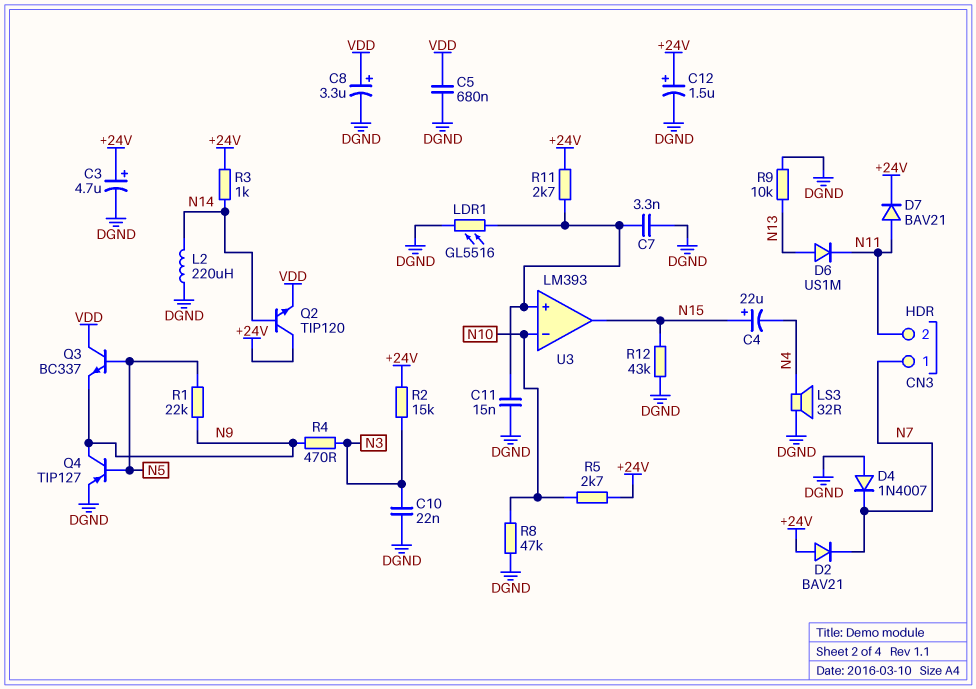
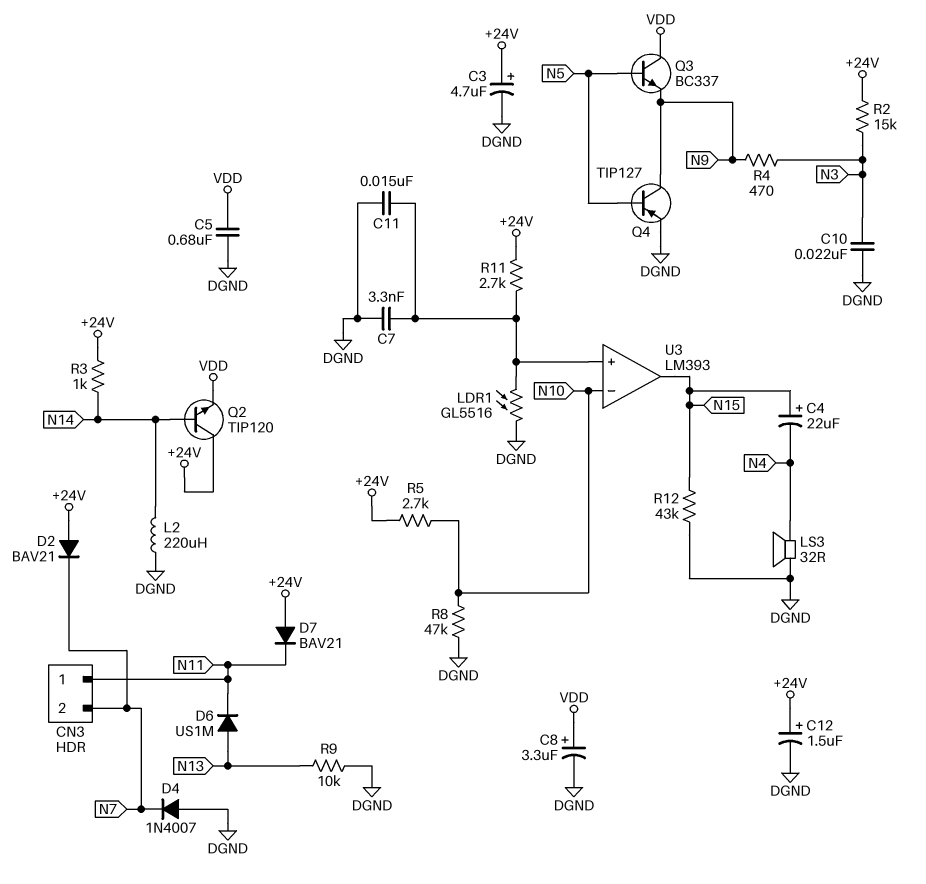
CN3 pin 1: N7 -> N11
CN3 pin 2: N11 -> N7
D7: diode BAV21 (A N11, K +24V) -> diode BAV21 (A +24V, K N11)
R1: 22k (N5, N9) -> none

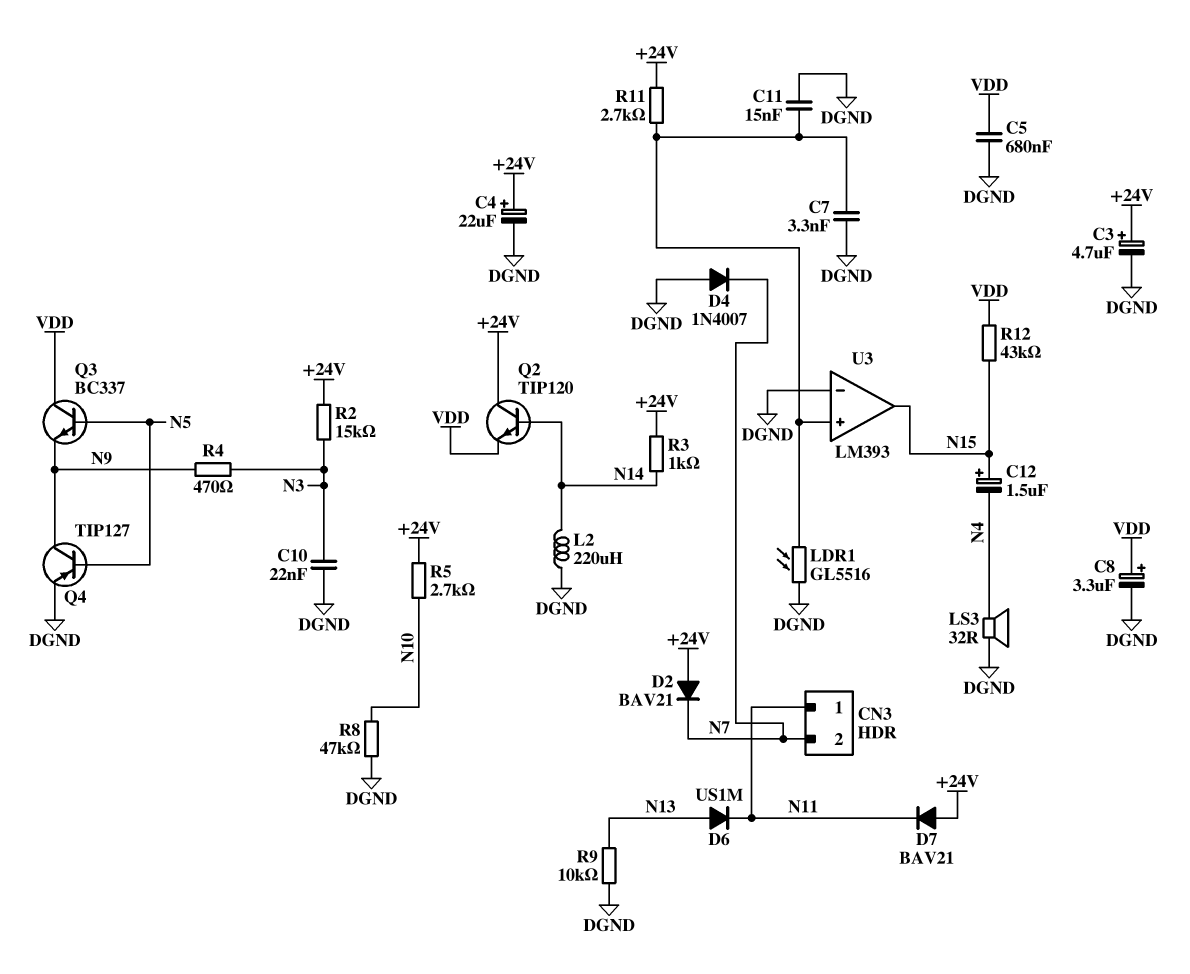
C4: 22uF (plus N15, minus N4) -> 22uF (plus +24V, minus DGND)
C12: 1.5uF (plus +24V, minus DGND) -> 1.5uF (plus N15, minus N4)
R12: 43k (DGND, N15) -> 43k (N15, VDD)
U3 pin in-: N10 -> DGND

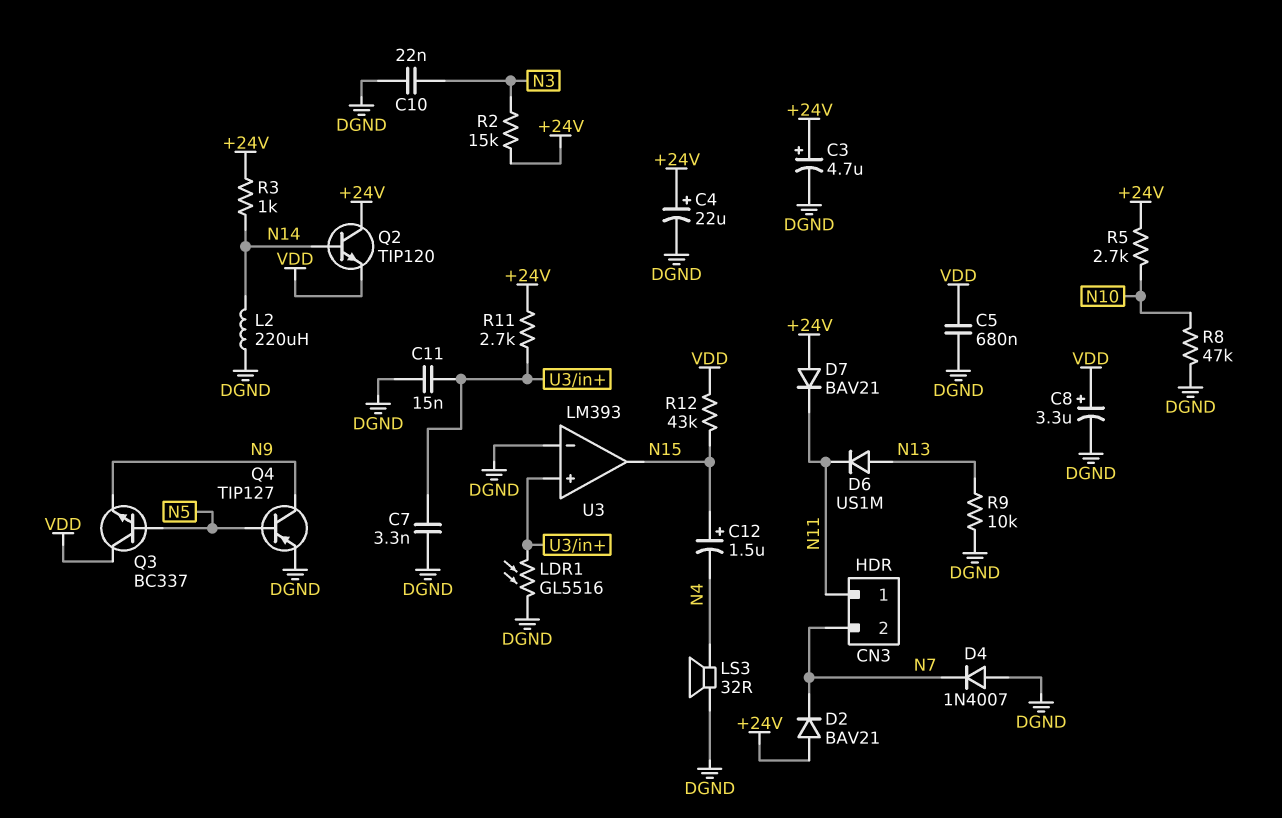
R4: 470 (N3, N9) -> none

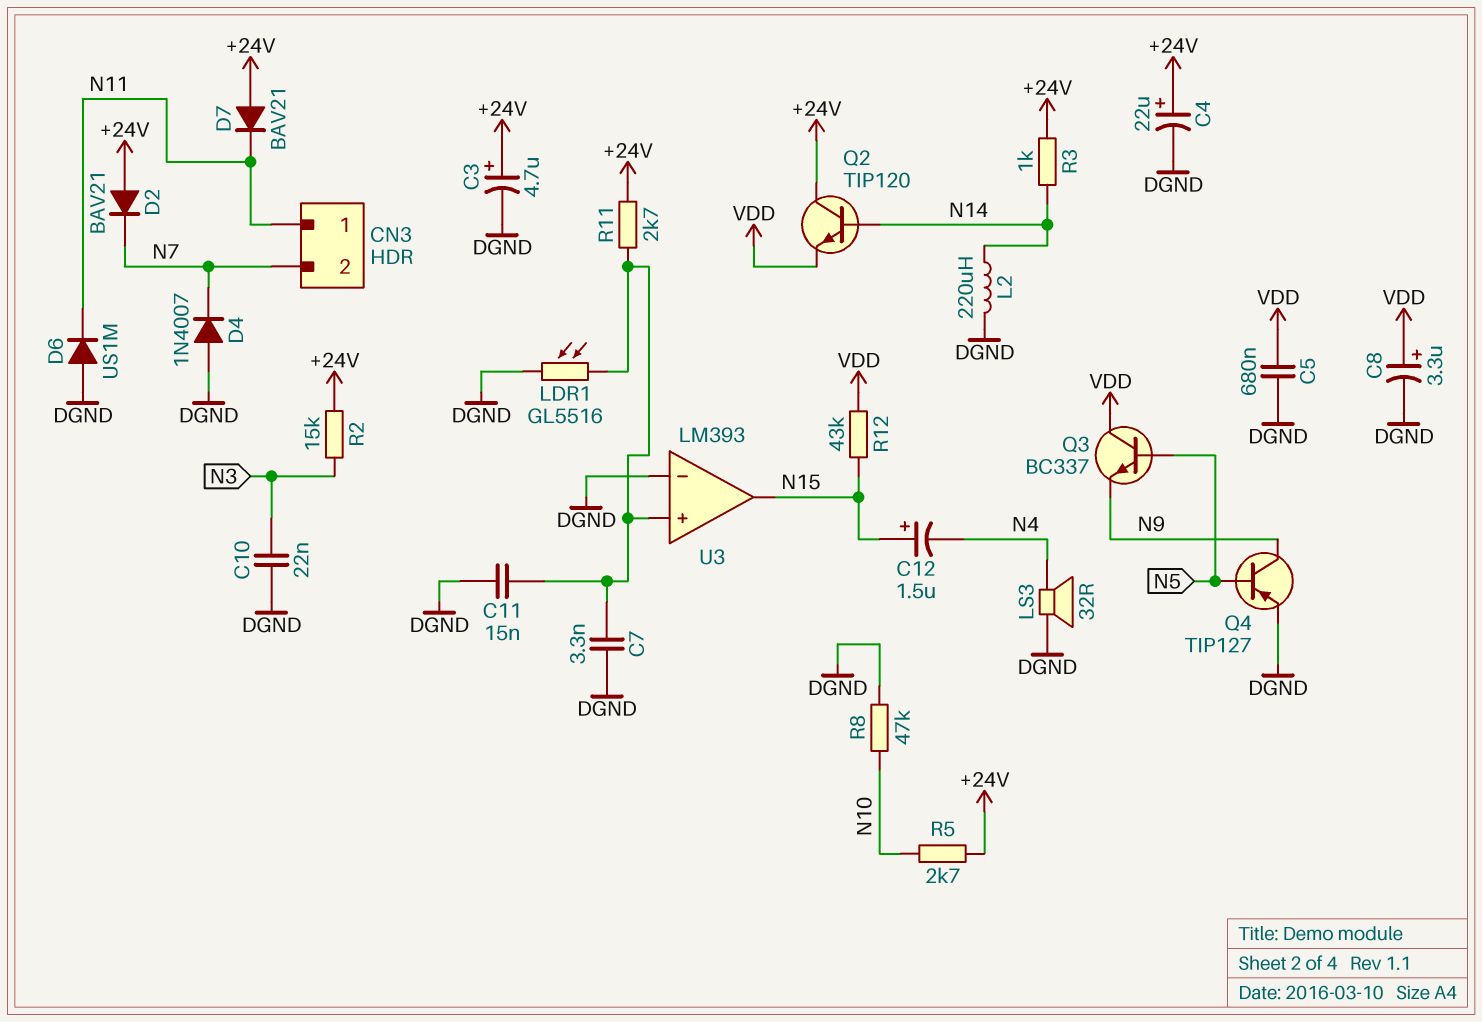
D6: diode US1M (A N13, K N11) -> diode US1M (A DGND, K N11)
R9: 10k (DGND, N13) -> none

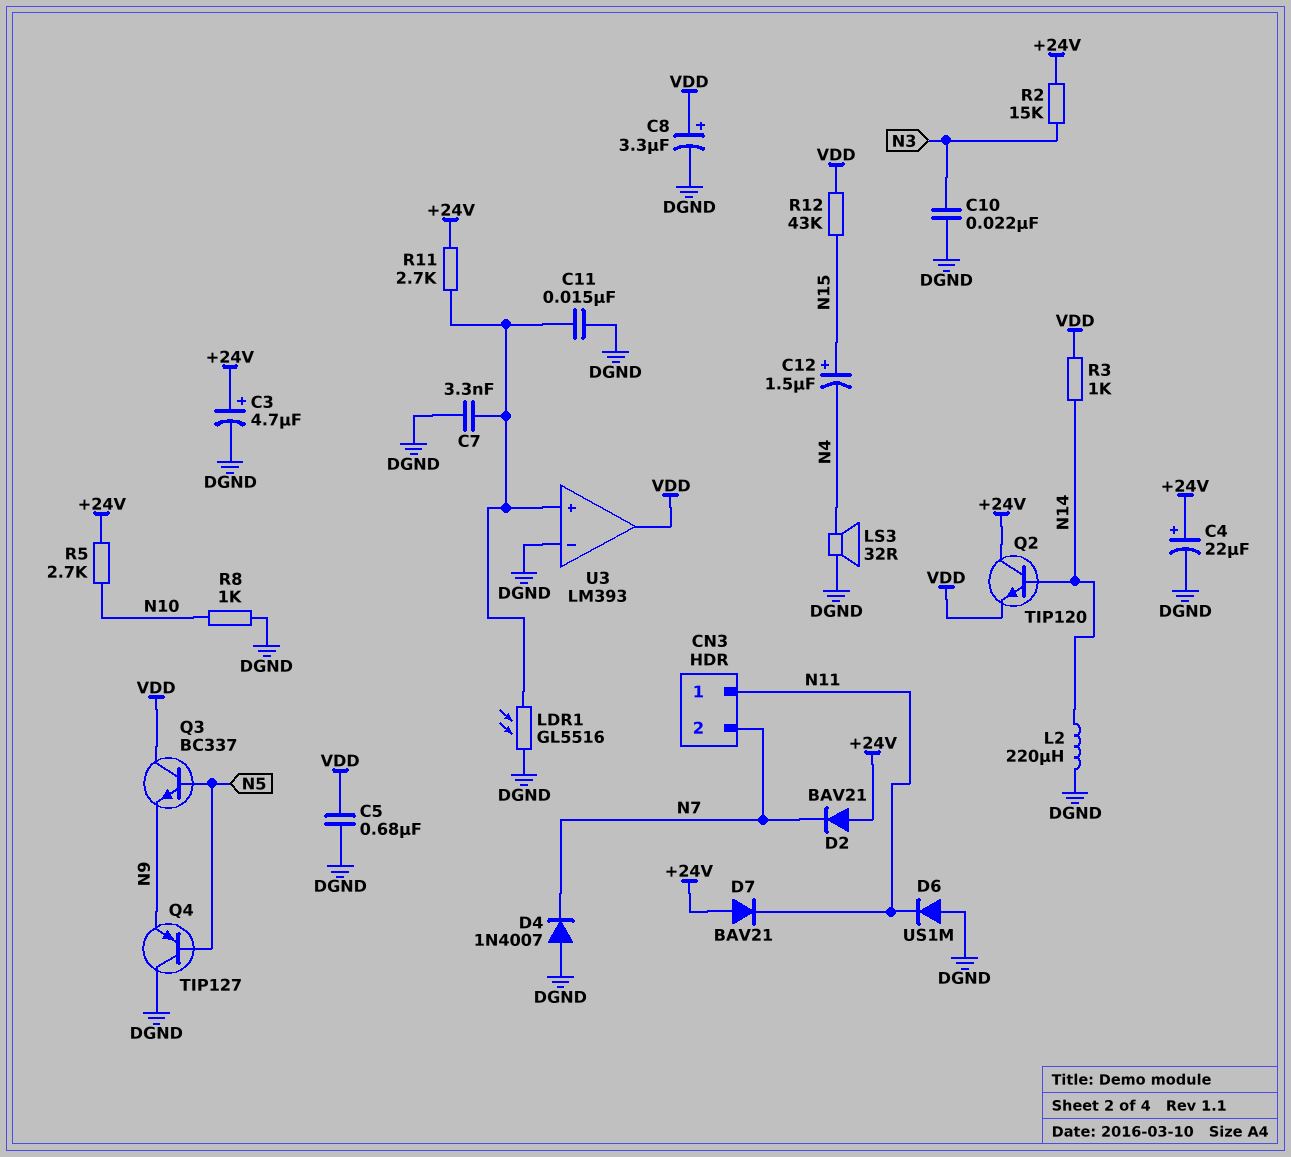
Q4: PNP TIP127 (B N5, C N9, E DGND) -> PNP TIP127 (B N5, C DGND, E N9)
R3: 1k (+24V, N14) -> 1k (N14, VDD)
R8: 47k (DGND, N10) -> 1k (DGND, N10)
U3 pin out: N15 -> VDD

